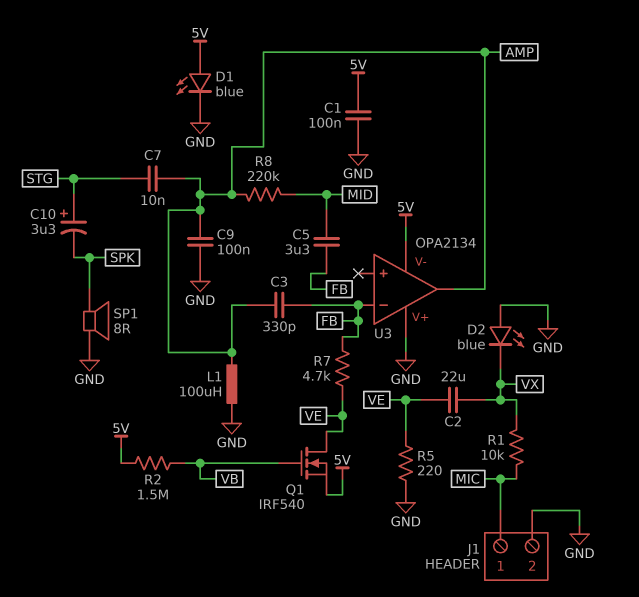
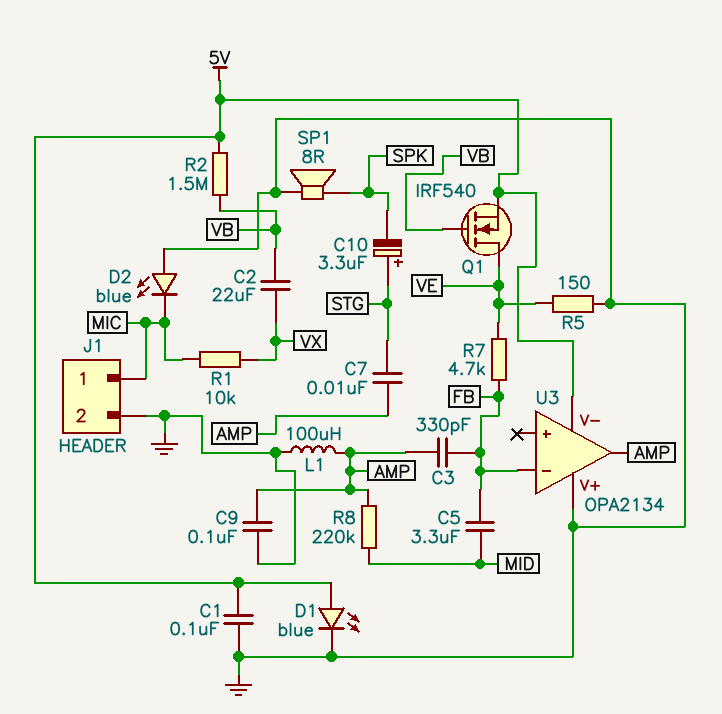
C2: 22uF (VE, VX) -> 22uF (VB, VX)
D2: LED blue (A GND, K VX) -> LED blue (A GND, K MIC)
R5: 220 (GND, VE) -> 150 (GND, VE)

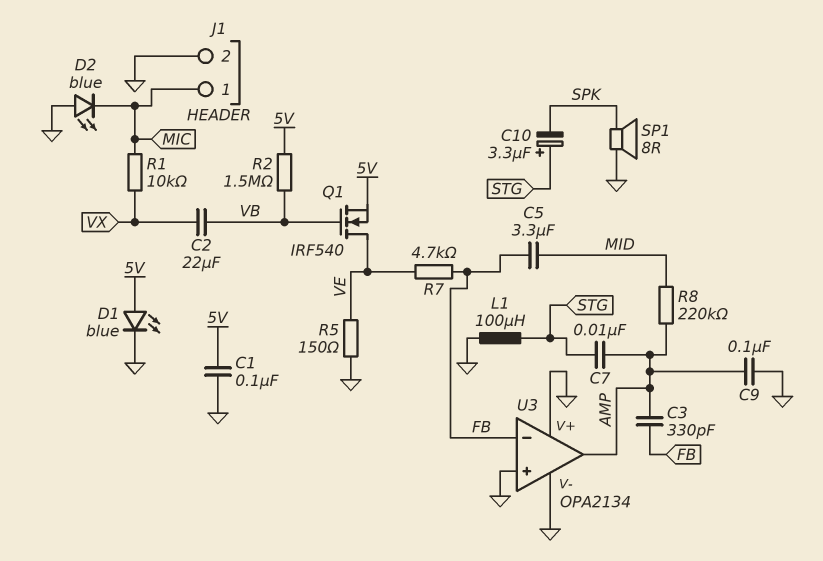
L1: 100uH (AMP, GND) -> 100uH (GND, STG)
U3 pin V-: 5V -> GND
U3 pin in+: none -> GND

